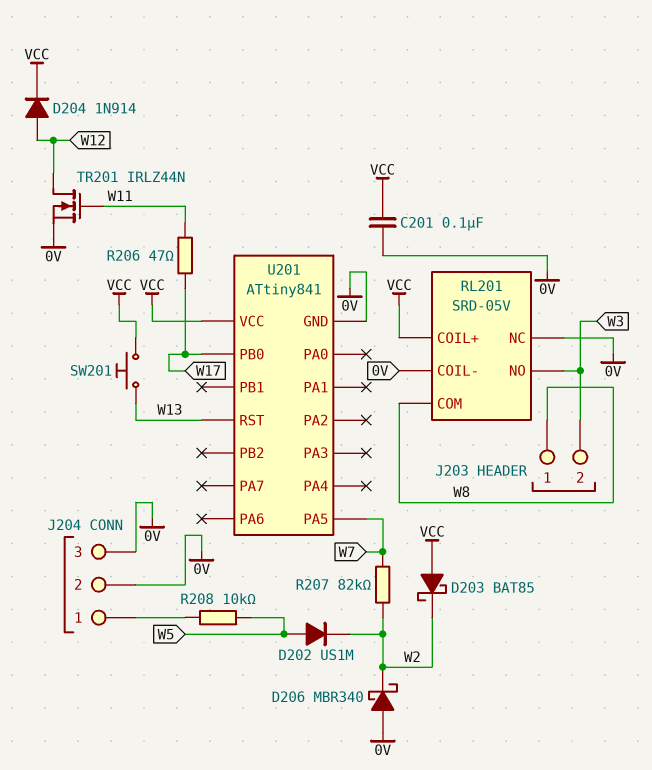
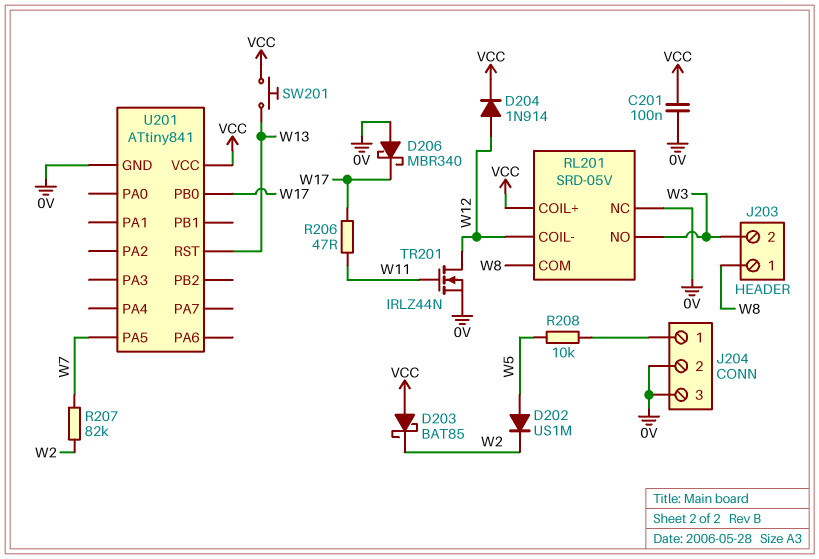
D206: schottky MBR340 (A 0V, K W2) -> schottky MBR340 (A 0V, K W17)
RL201 pin COIL-: 0V -> W12

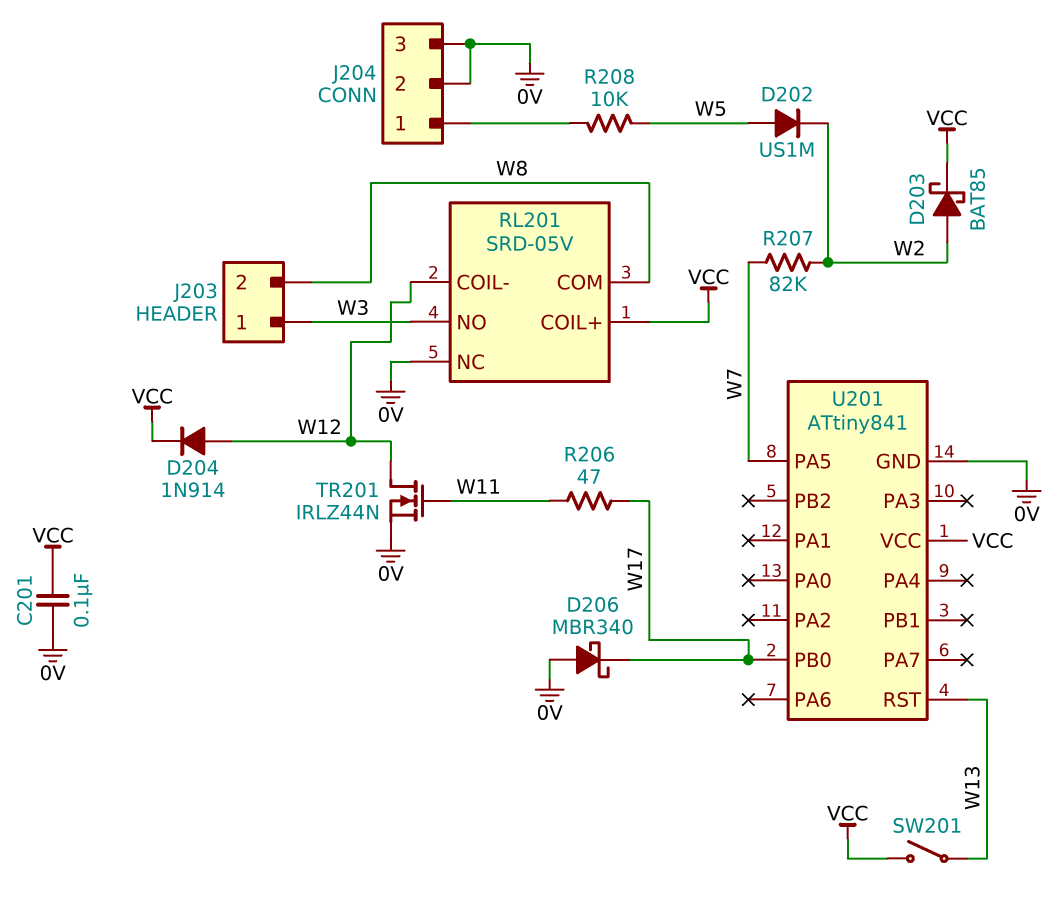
D203: schottky BAT85 (A VCC, K W2) -> schottky BAT85 (A W2, K VCC)
J203 pin 1: W8 -> W3
J203 pin 2: W3 -> W8
SW201: button (VCC, W13) -> switch (VCC, W13)

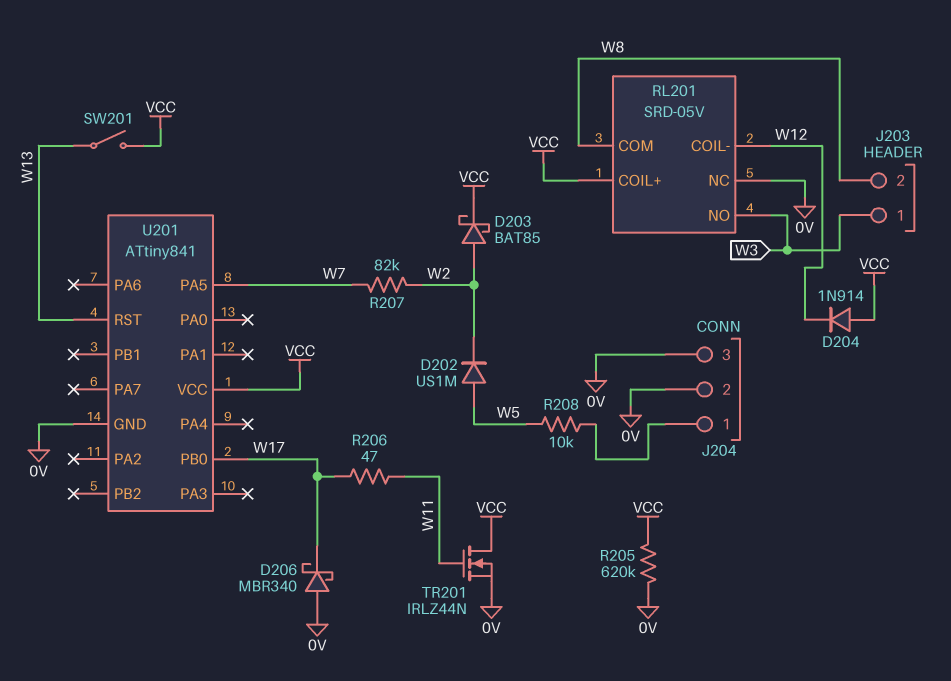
C201: 100nF (0V, VCC) -> none
D204: diode 1N914 (A W12, K VCC) -> diode 1N914 (A VCC, K W12)
R205: none -> 620k (0V, VCC)
TR201: NMOS IRLZ44N (G W11, D W12, S 0V) -> NMOS IRLZ44N (G W11, D VCC, S 0V)

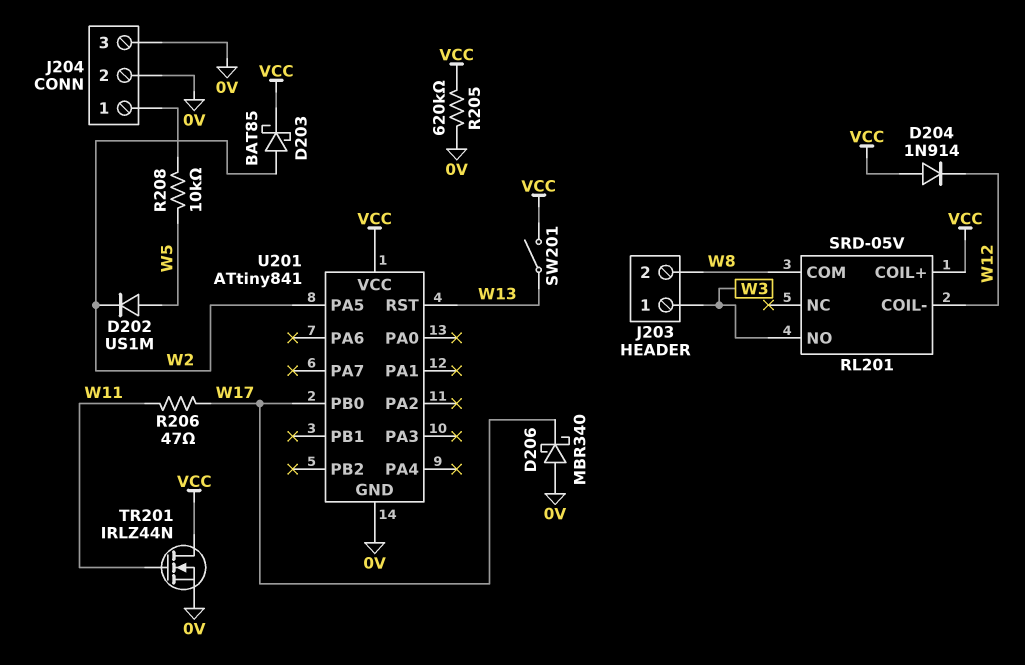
R207: 82k (W2, W7) -> none
RL201 pin NC: 0V -> none
U201 pin PA5: W7 -> W2

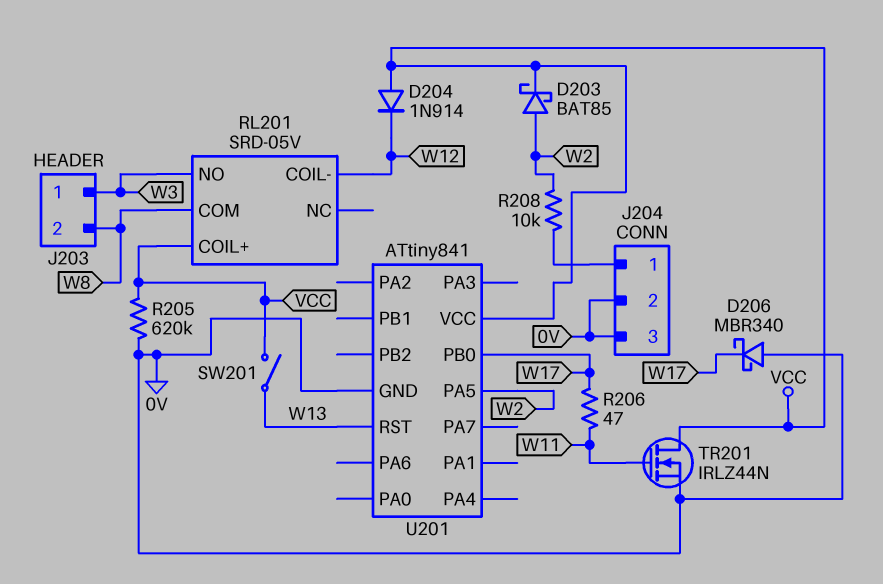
D202: diode US1M (A W5, K W2) -> none
R208: 10k (J204/1, W5) -> 10k (J204/1, W2)

